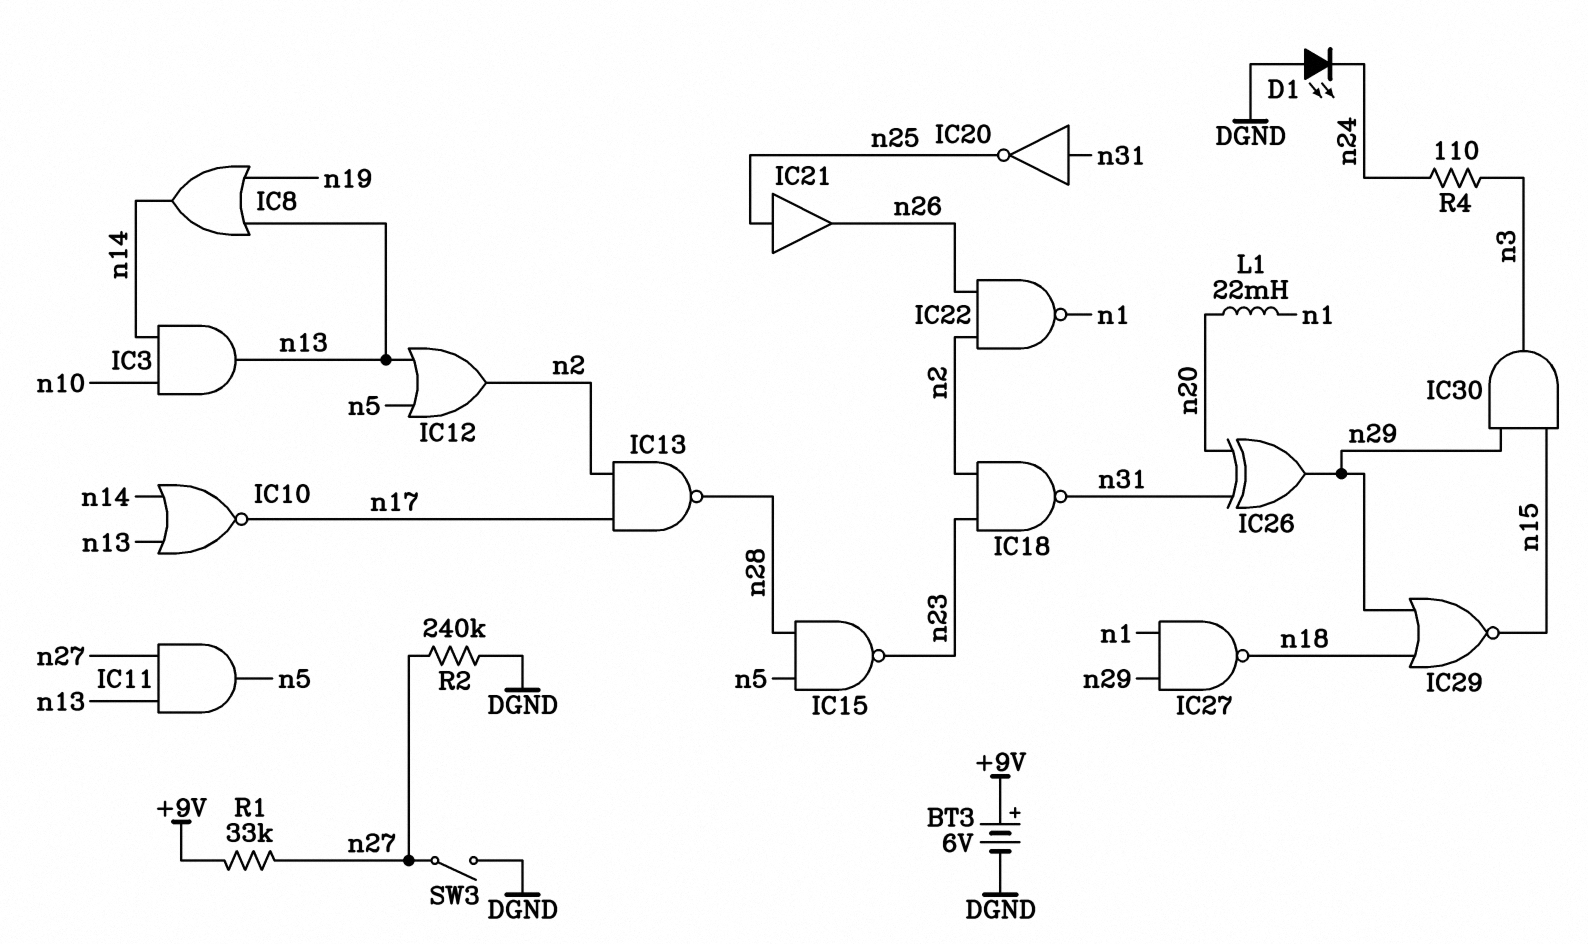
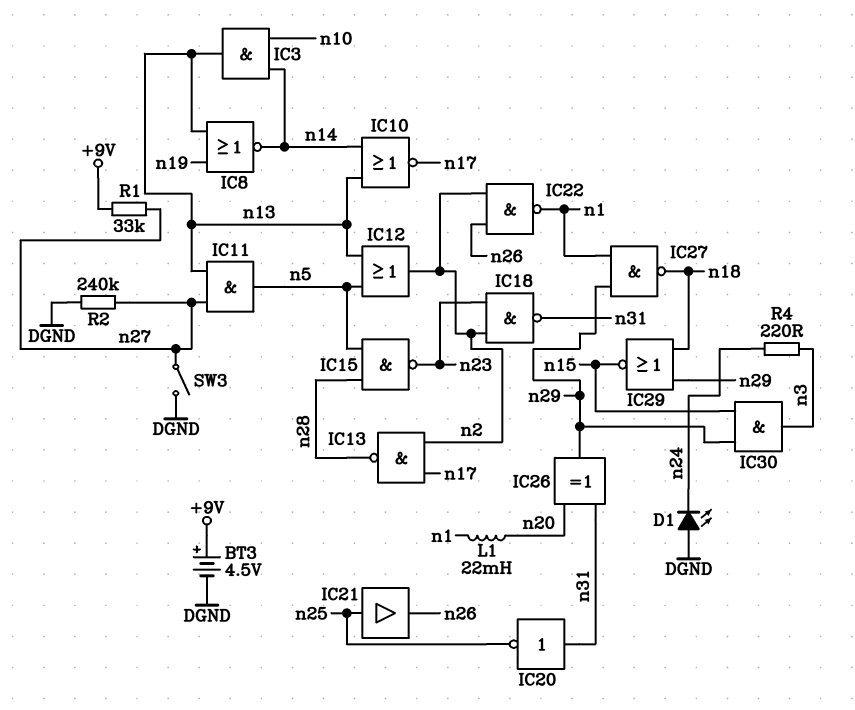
BT3: 6V (plus +9V, minus DGND) -> 4.5V (plus +9V, minus DGND)
IC8: OR (in n13, in n19, out n14) -> NOR (in n13, in n19, out n14)
R4: 110 (n3, n24) -> 220 (n3, n24)

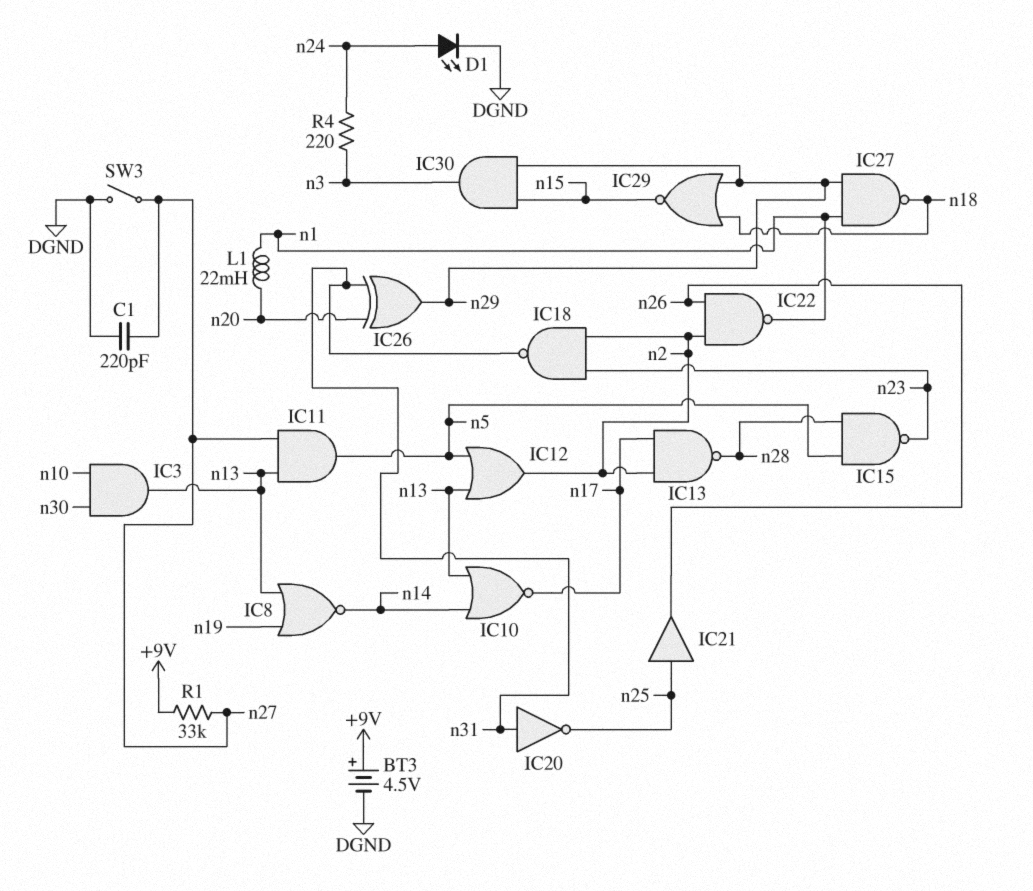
C1: none -> 220pF (DGND, n27)
D1: LED (A DGND, K n24) -> LED (A n24, K DGND)
IC3: AND (in n10, in n14, out n13) -> AND (in n10, in n30, out n13)
R2: 240k (DGND, n27) -> none

